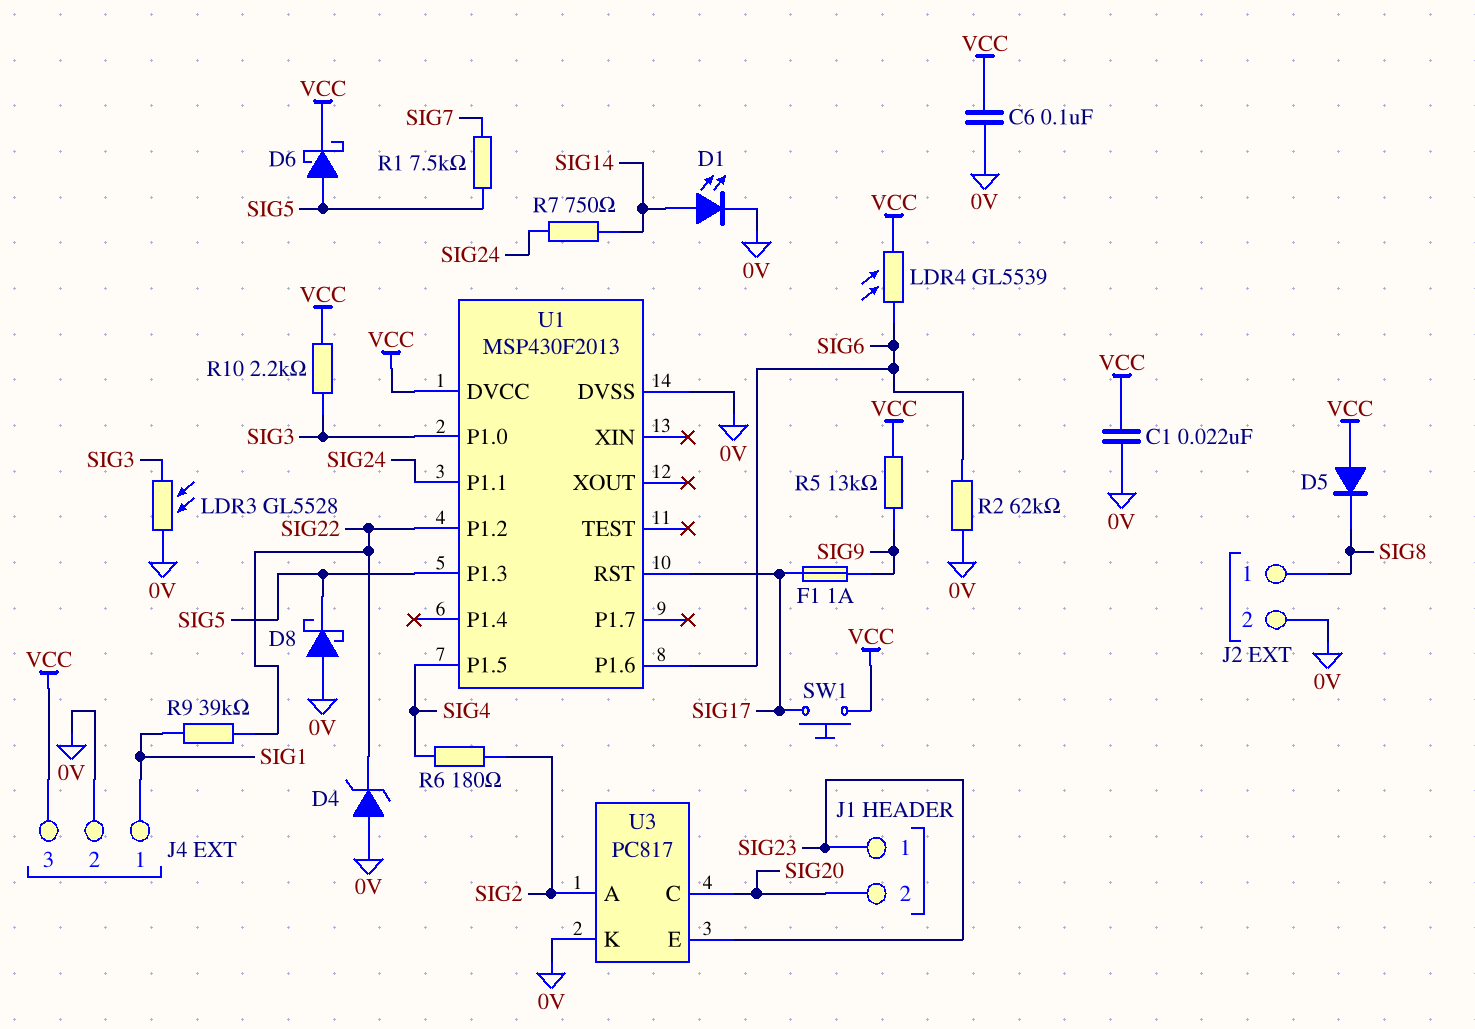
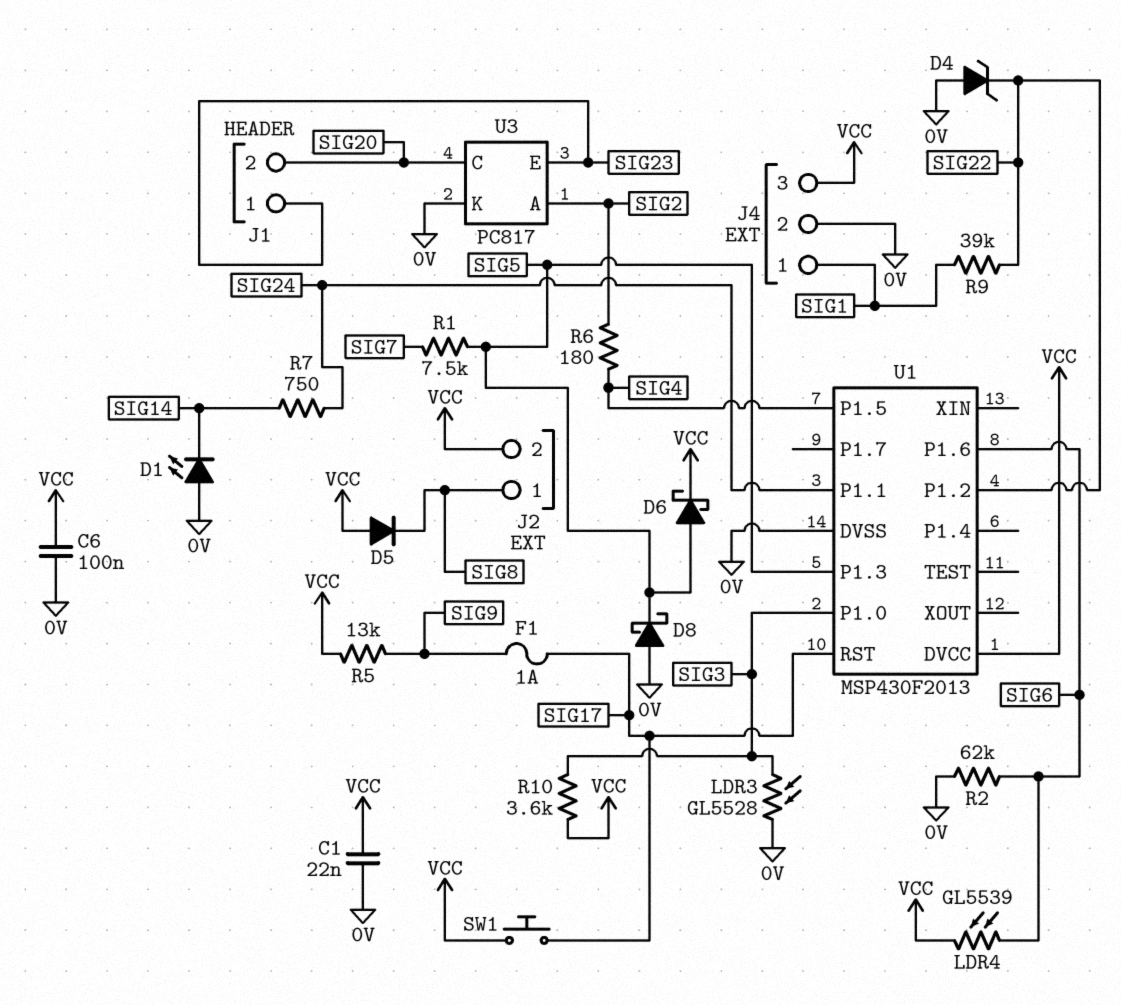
D1: LED (A SIG14, K 0V) -> LED (A 0V, K SIG14)
J2 pin 2: 0V -> VCC
R10: 2.2k (SIG3, VCC) -> 3.6k (SIG3, VCC)

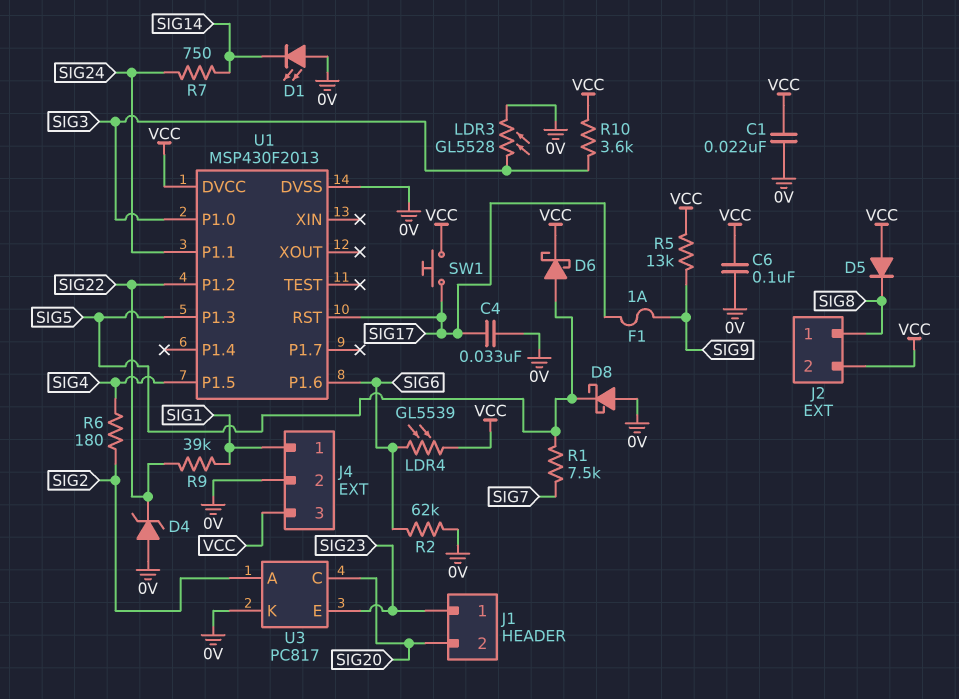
C4: none -> 33nF (0V, SIG17)

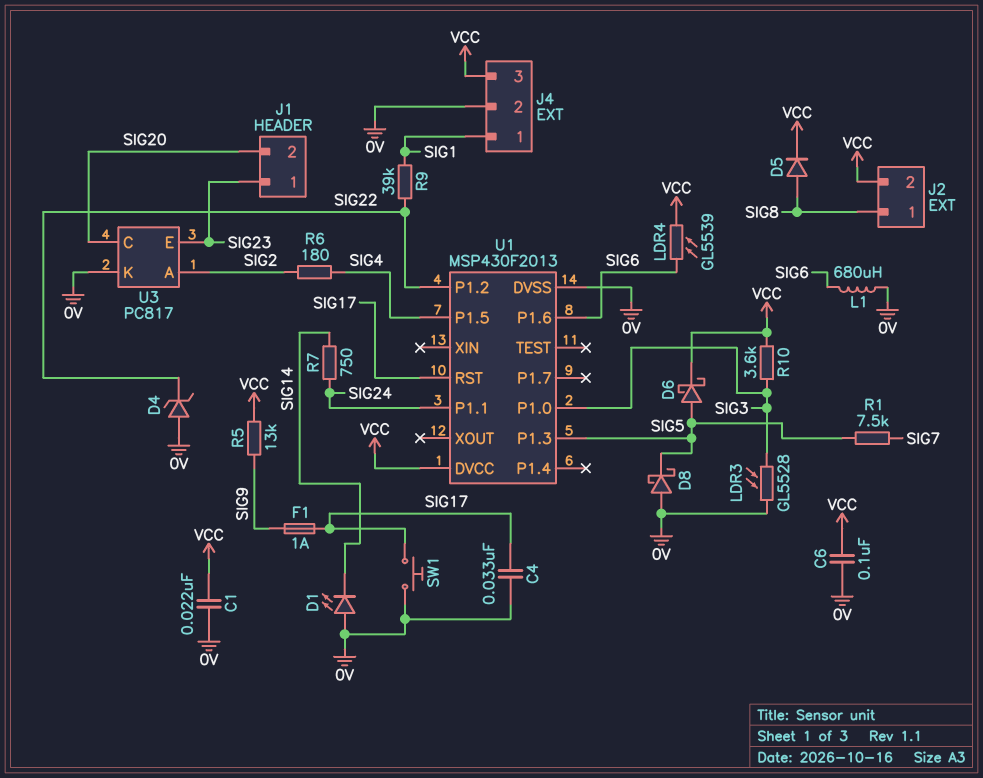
D5: diode (A VCC, K SIG8) -> diode (A SIG8, K VCC)
L1: none -> 680uH (0V, SIG6)
R2: 62k (0V, SIG6) -> none
SW1: button (SIG17, VCC) -> button (0V, SIG17)

